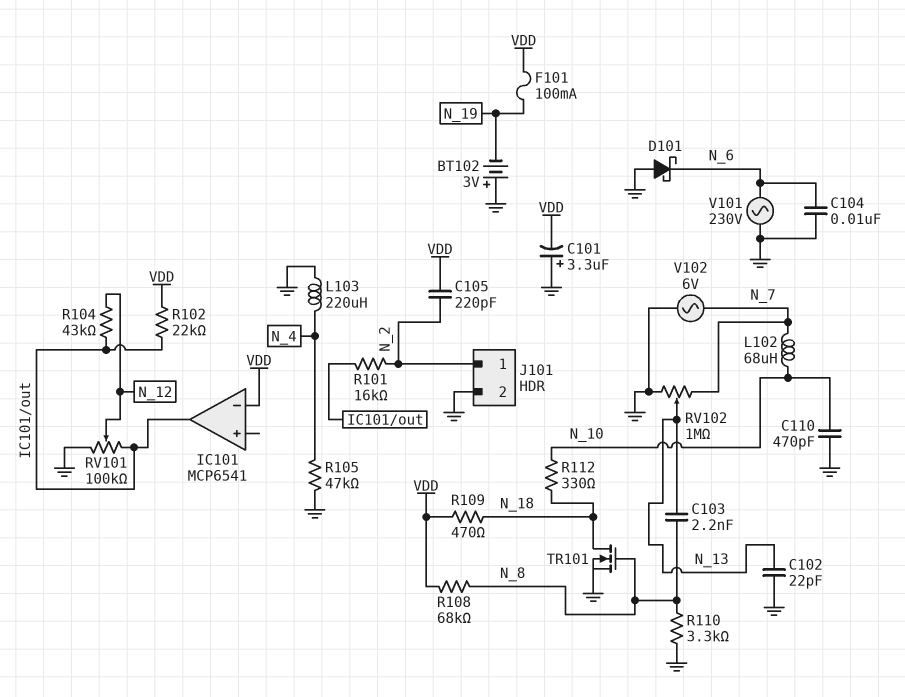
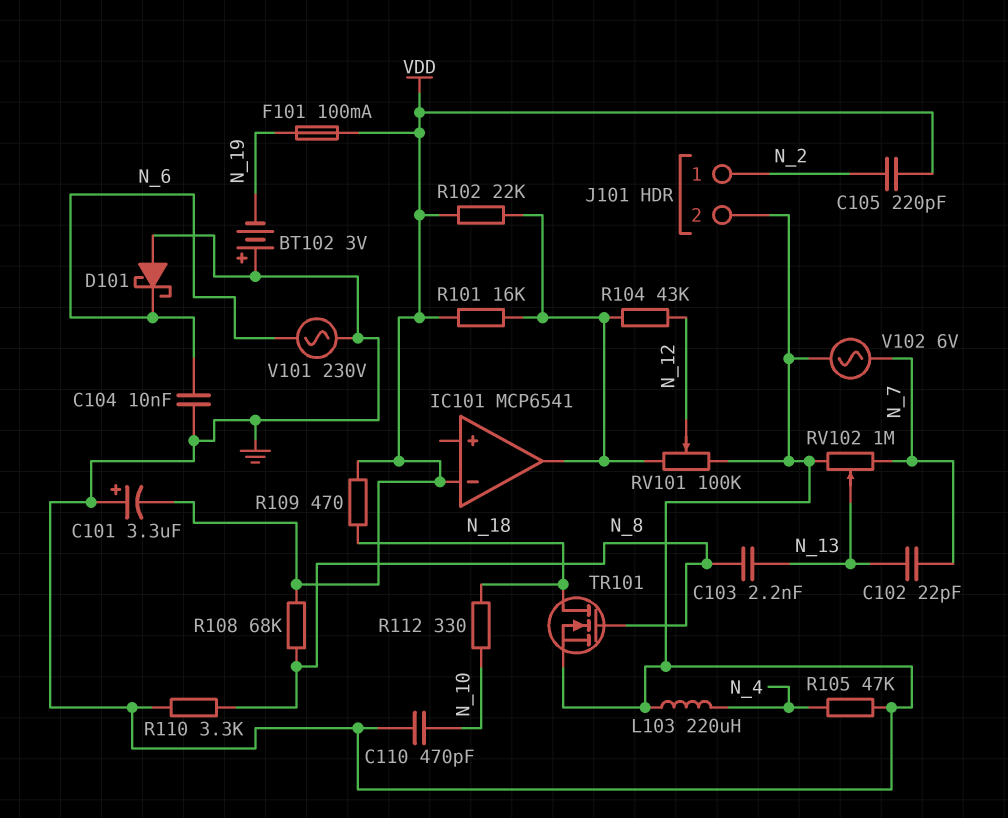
C102: 22pF (GND, N_13) -> 22pF (N_7, N_13)
L102: 68uH (N_7, N_10) -> none
R101: 16k (IC101/out, N_2) -> 16k (IC101/out, VDD)

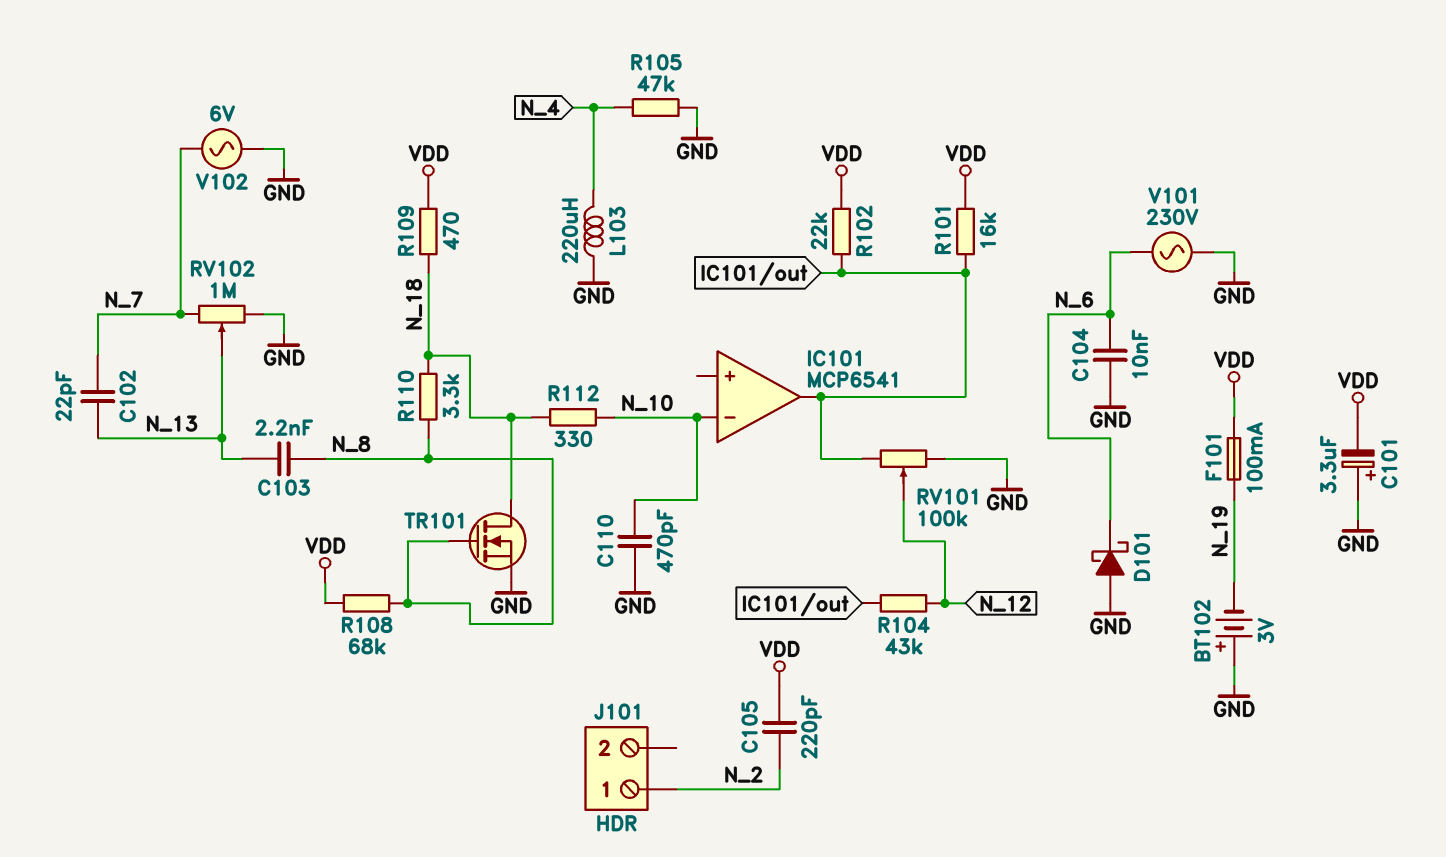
IC101 pin in-: VDD -> N_10
J101 pin 2: GND -> none
R110: 3.3k (GND, N_8) -> 3.3k (N_8, N_18)

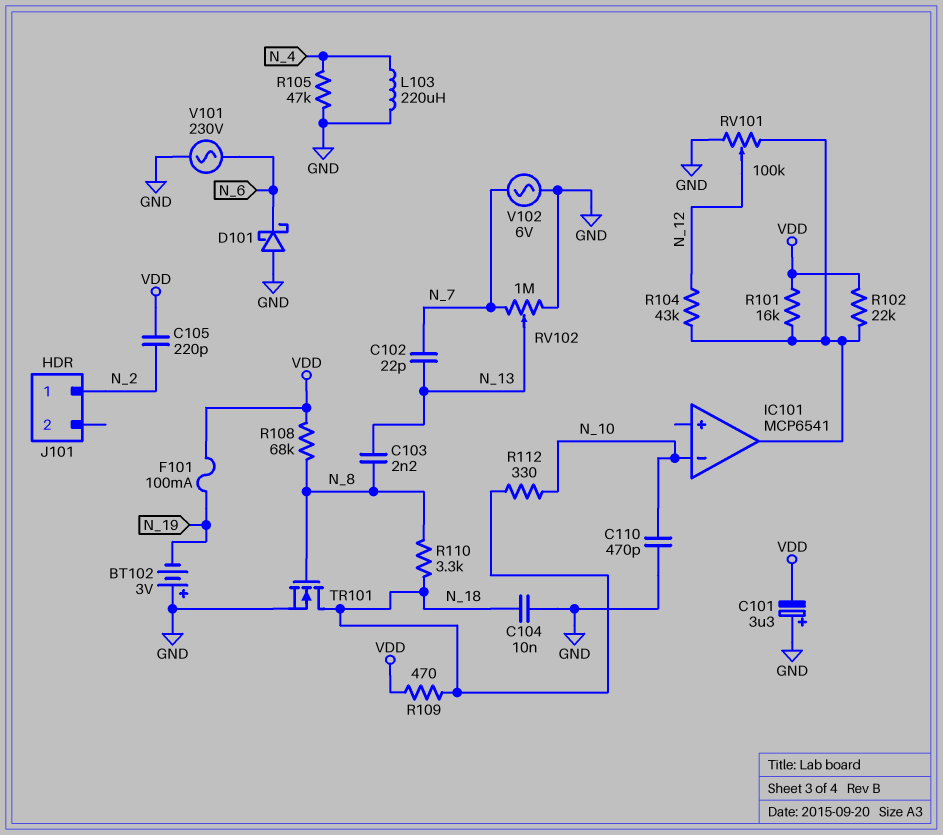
C104: 10nF (GND, N_6) -> 10nF (GND, N_18)

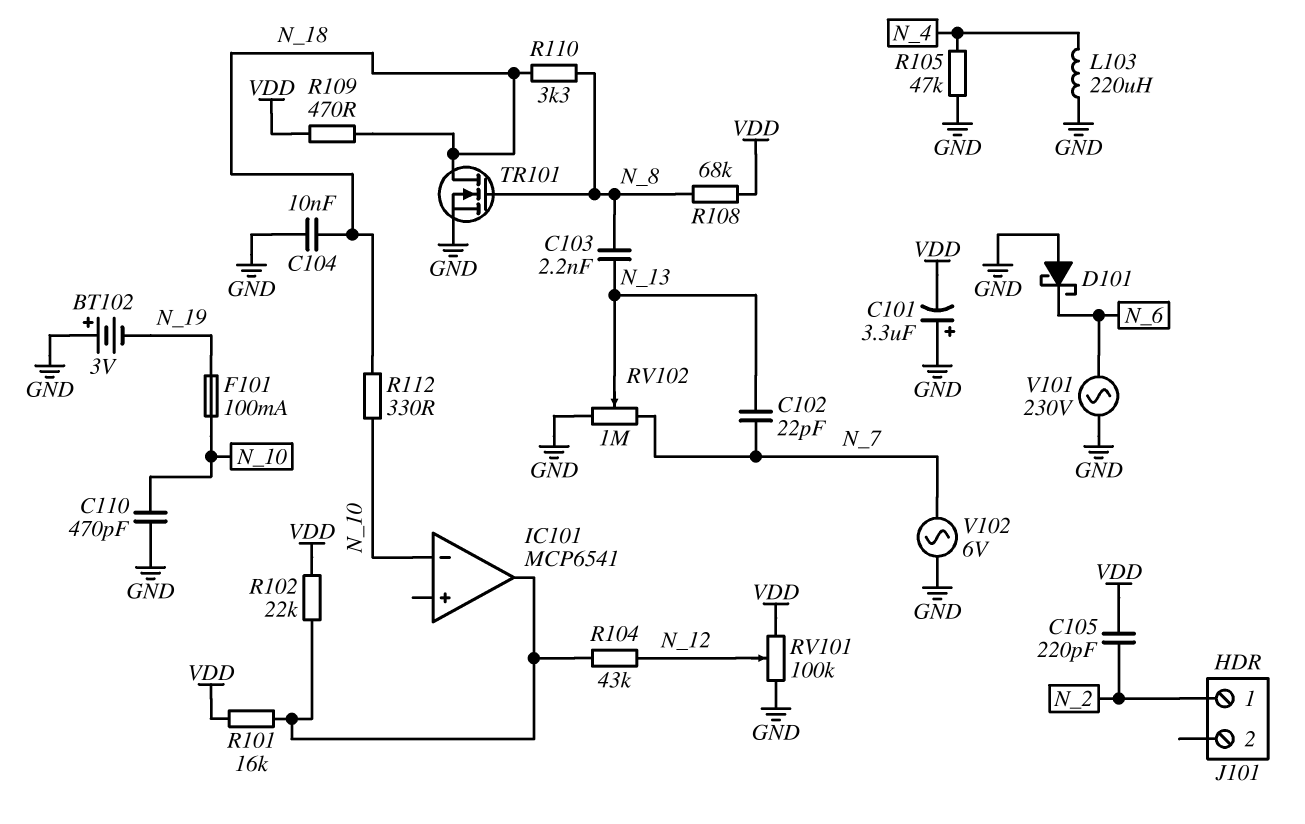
F101: 100mA (N_19, VDD) -> 100mA (N_10, N_19)
RV101: 100k (GND, IC101/out, wiper N_12) -> 100k (GND, VDD, wiper N_12)

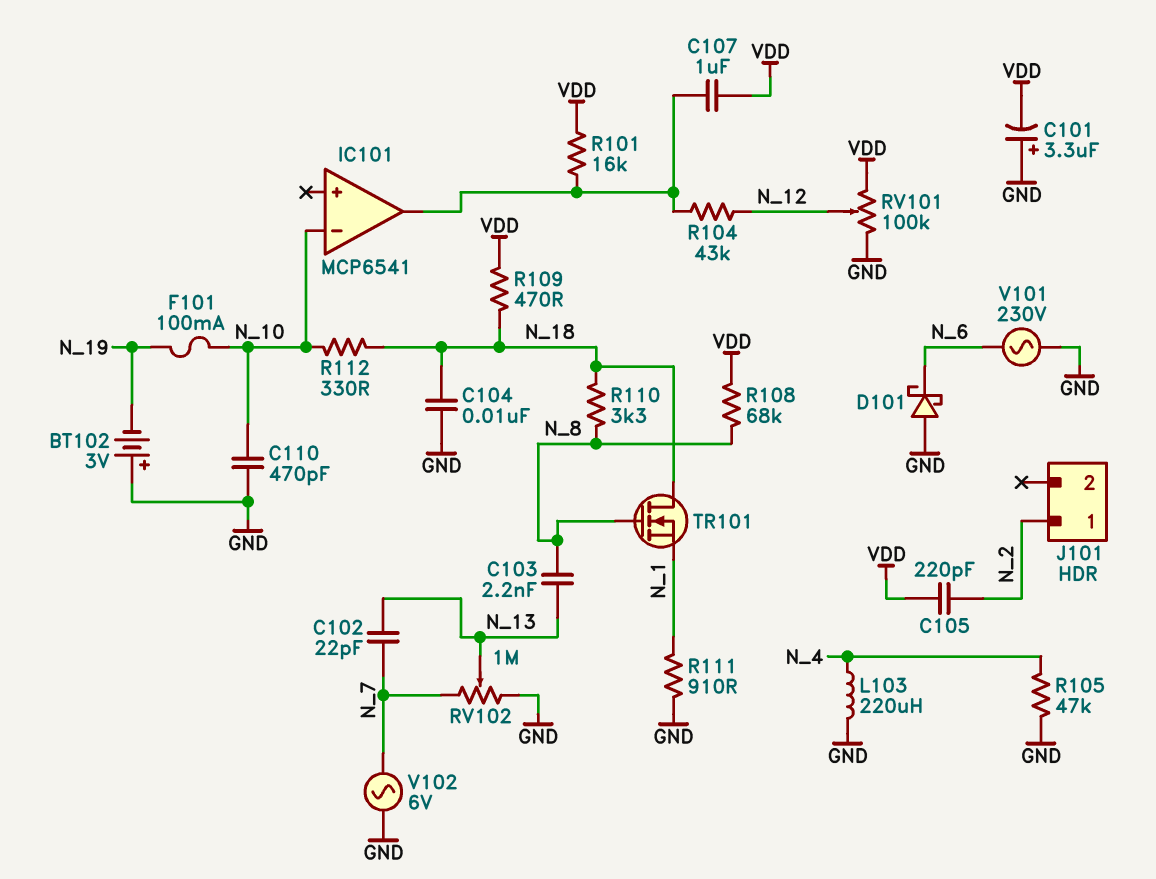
C107: none -> 1uF (IC101/out, VDD)
R102: 22k (IC101/out, VDD) -> none
R111: none -> 910 (GND, N_1)
TR101: NMOS (G N_8, D N_18, S GND) -> NMOS (G N_8, D N_18, S N_1)

